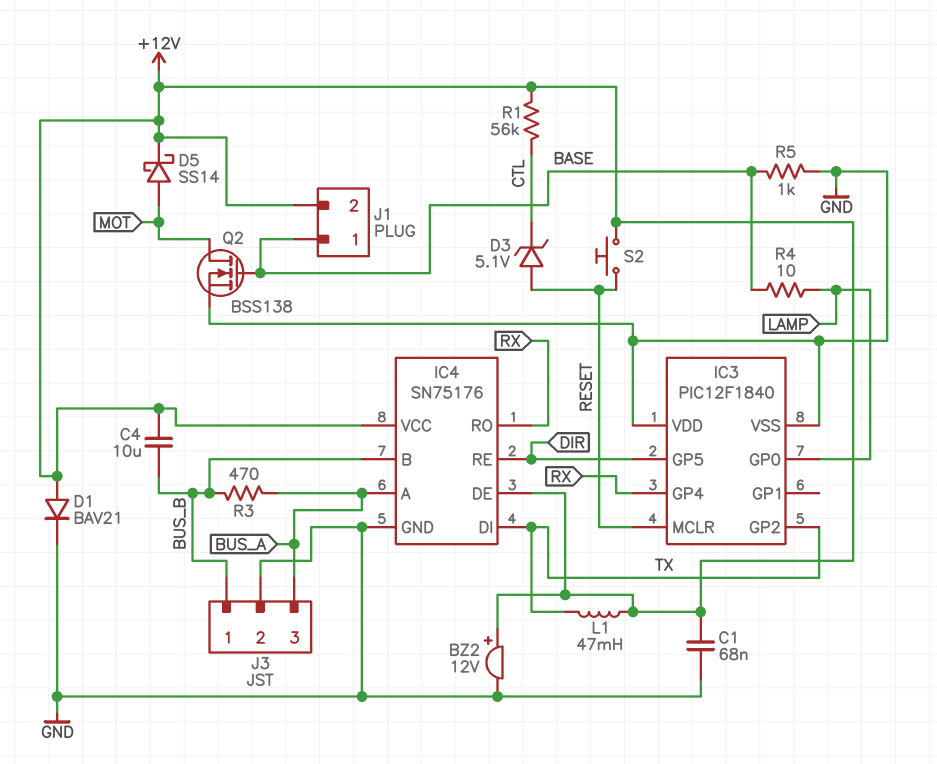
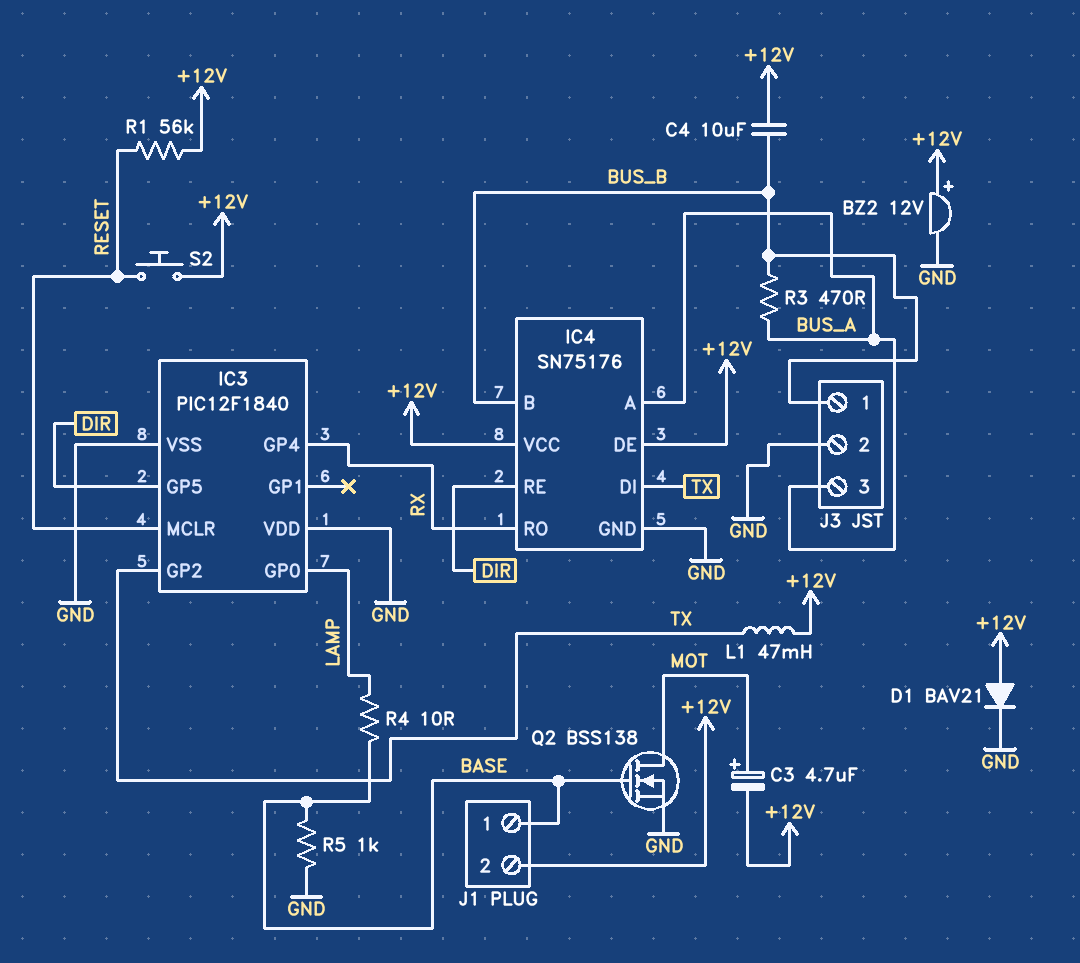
C1: 68nF (+12V, GND) -> none
C3: none -> 4.7uF (plus MOT, minus +12V)
D3: zener 5.1V (A RESET, K CTL) -> none
D5: schottky SS14 (A MOT, K +12V) -> none
R1: 56k (+12V, CTL) -> 56k (+12V, RESET)

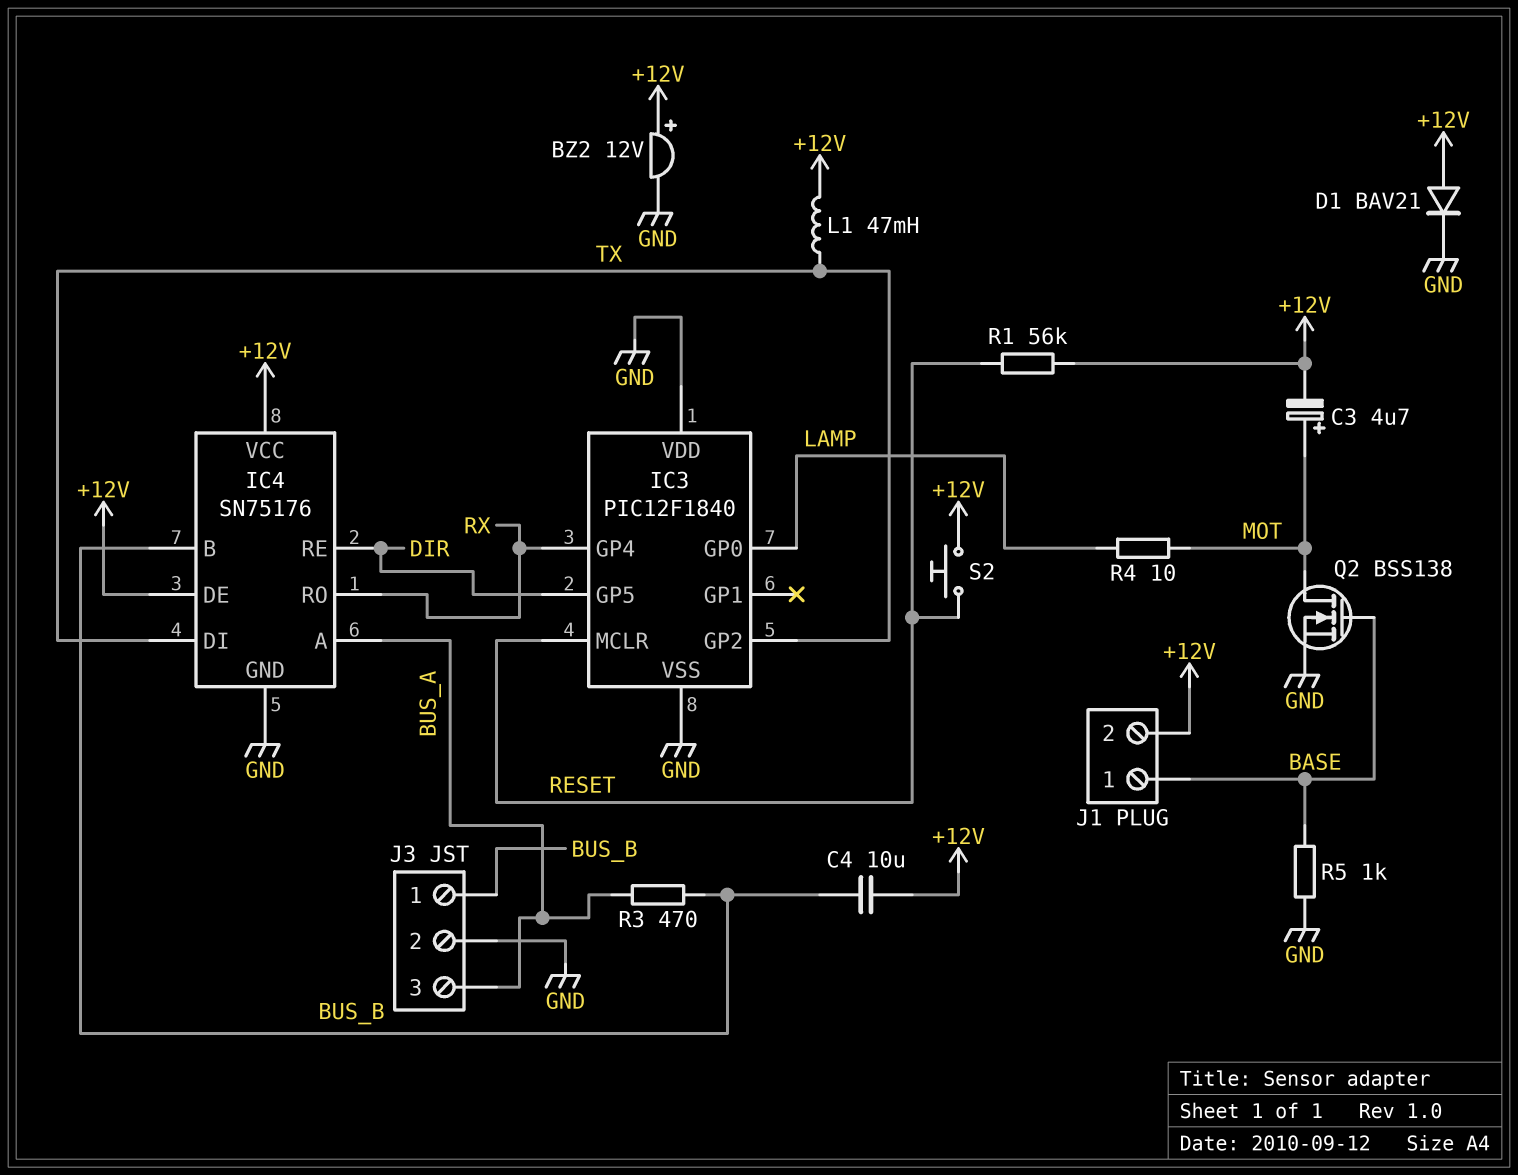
R4: 10 (BASE, LAMP) -> 10 (LAMP, MOT)

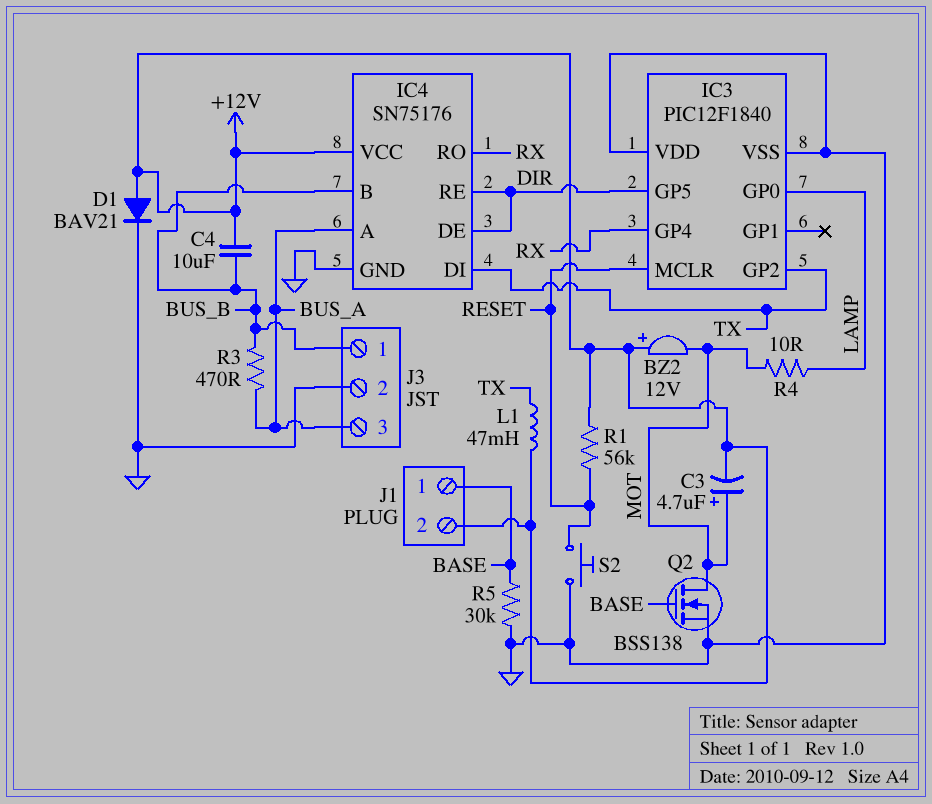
BZ2: buzzer 12V (plus +12V, minus GND) -> buzzer 12V (plus +12V, minus MOT)
IC4 pin DE: +12V -> DIR
R5: 1k (BASE, GND) -> 30k (BASE, GND)
S2: button (+12V, RESET) -> button (GND, RESET)

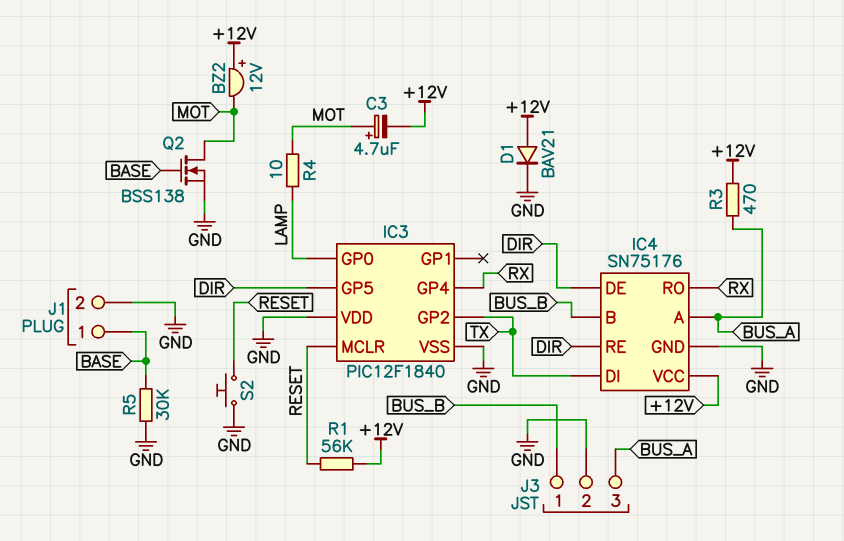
C4: 10uF (+12V, BUS_B) -> none
J1 pin 2: +12V -> GND
L1: 47mH (+12V, TX) -> none
R3: 470 (BUS_A, BUS_B) -> 470 (+12V, BUS_A)

